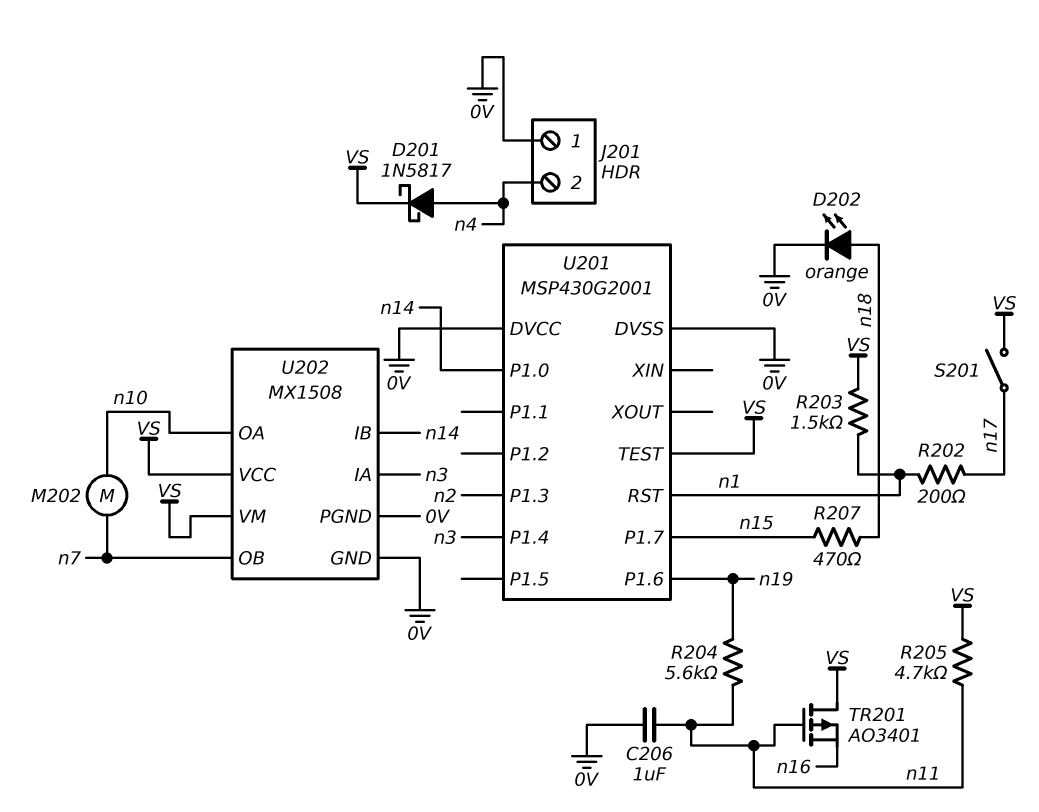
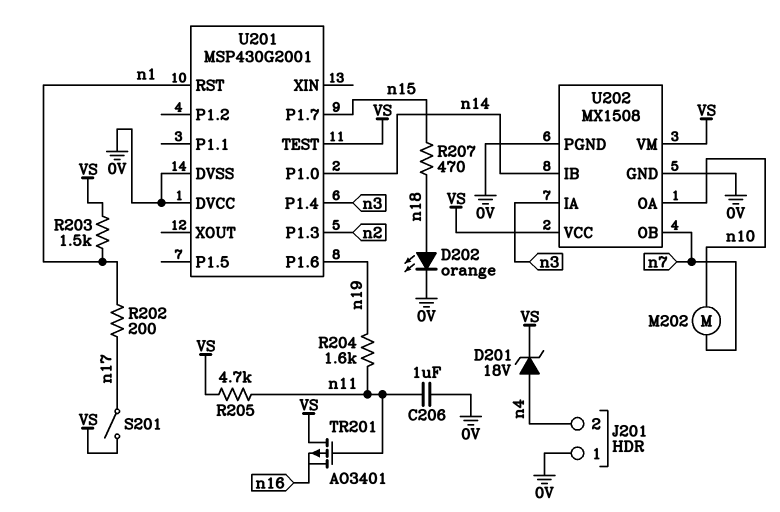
D201: schottky 1N5817 (A n4, K VS) -> zener 18V (A n4, K VS)
R204: 5.6k (n11, n19) -> 1.6k (n11, n19)

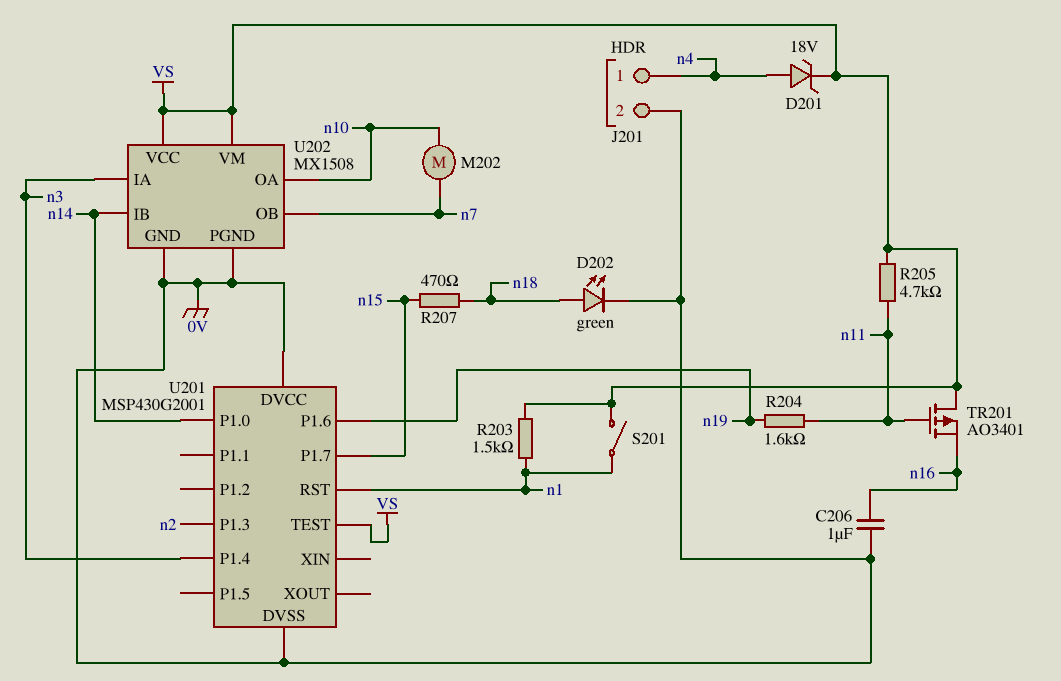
C206: 1uF (0V, n11) -> 1uF (0V, n16)
D202: LED orange (A n18, K 0V) -> LED green (A n18, K 0V)
J201 pin 1: 0V -> n4
J201 pin 2: n4 -> 0V
R202: 200 (n1, n17) -> none
S201: switch (VS, n17) -> switch (VS, n1)

